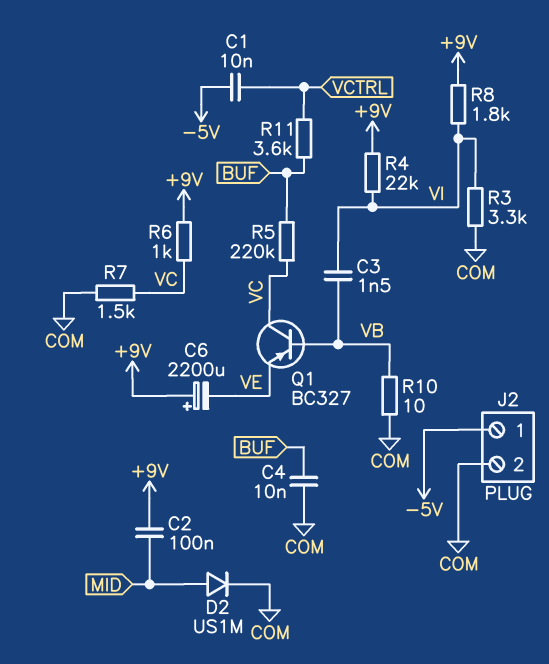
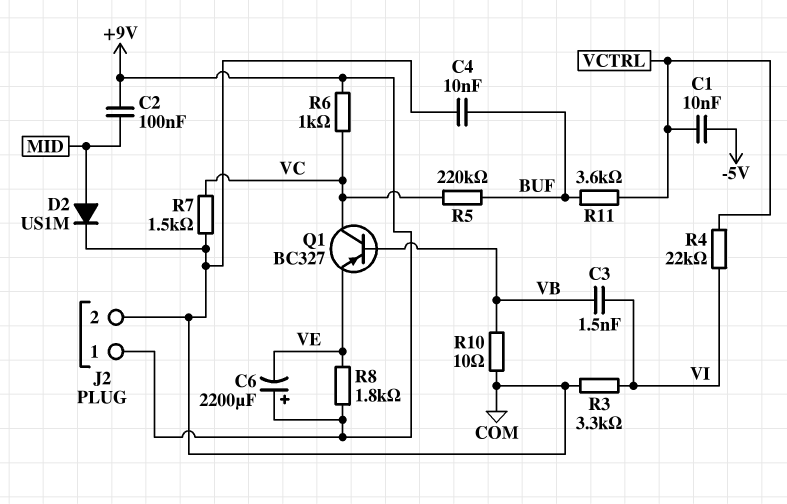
J2 pin 1: -5V -> +9V
R4: 22k (+9V, VI) -> 22k (VCTRL, VI)
R8: 1.8k (+9V, VI) -> 1.8k (+9V, VE)

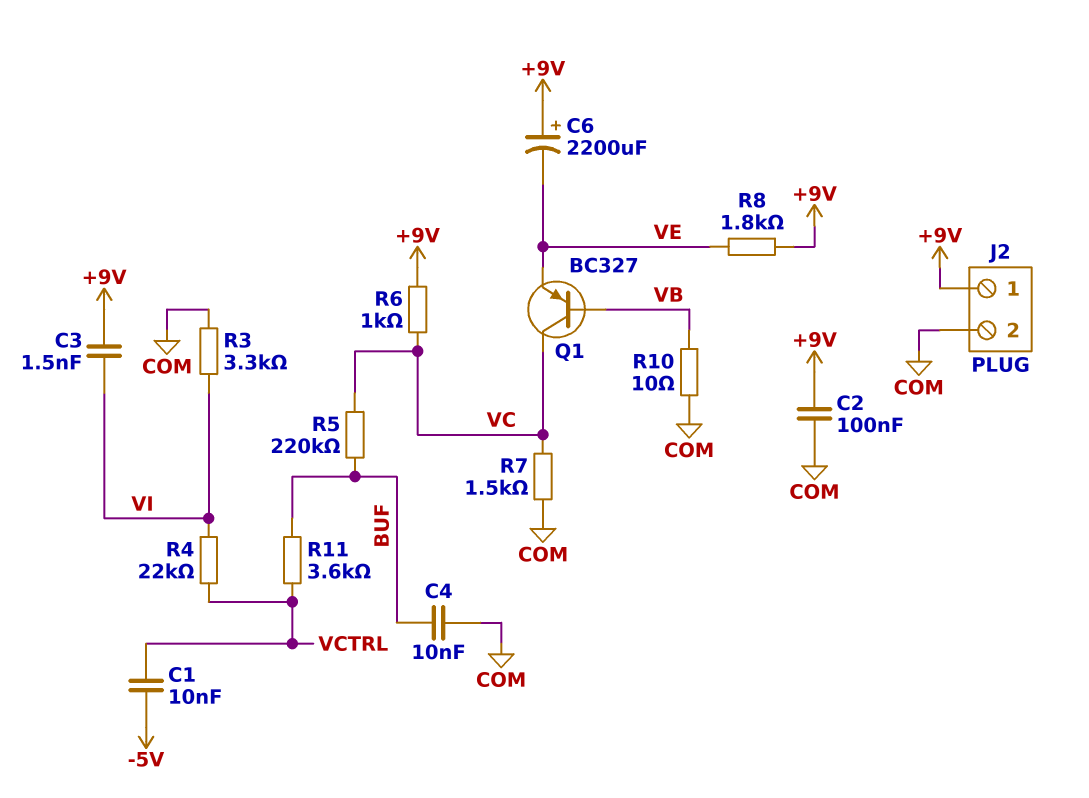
C2: 100nF (+9V, MID) -> 100nF (+9V, COM)
C3: 1.5nF (VB, VI) -> 1.5nF (+9V, VI)
D2: diode US1M (A MID, K COM) -> none

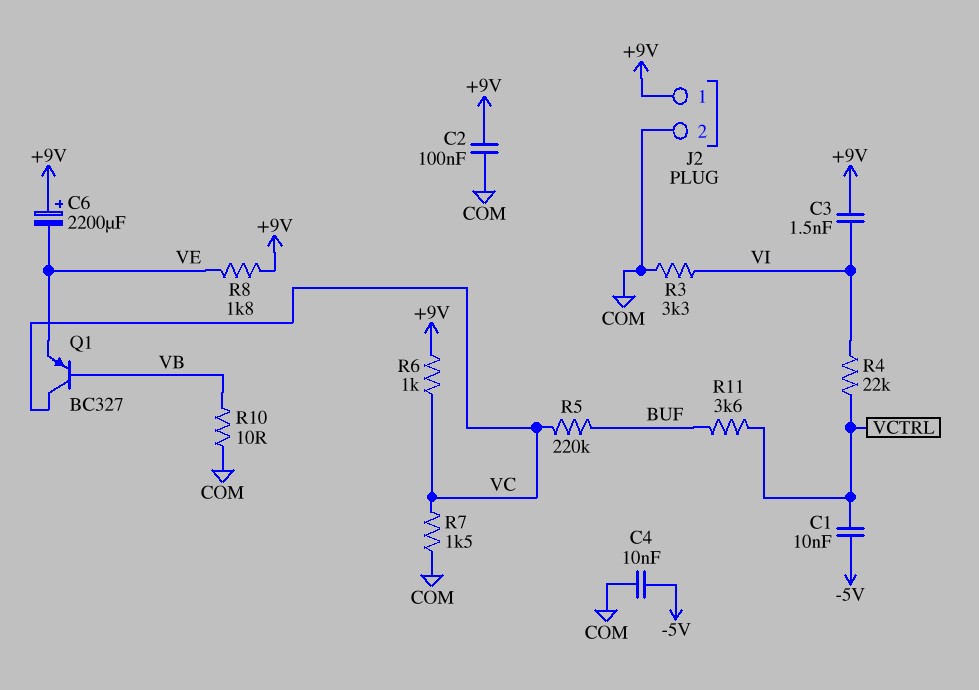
C4: 10nF (BUF, COM) -> 10nF (-5V, COM)

